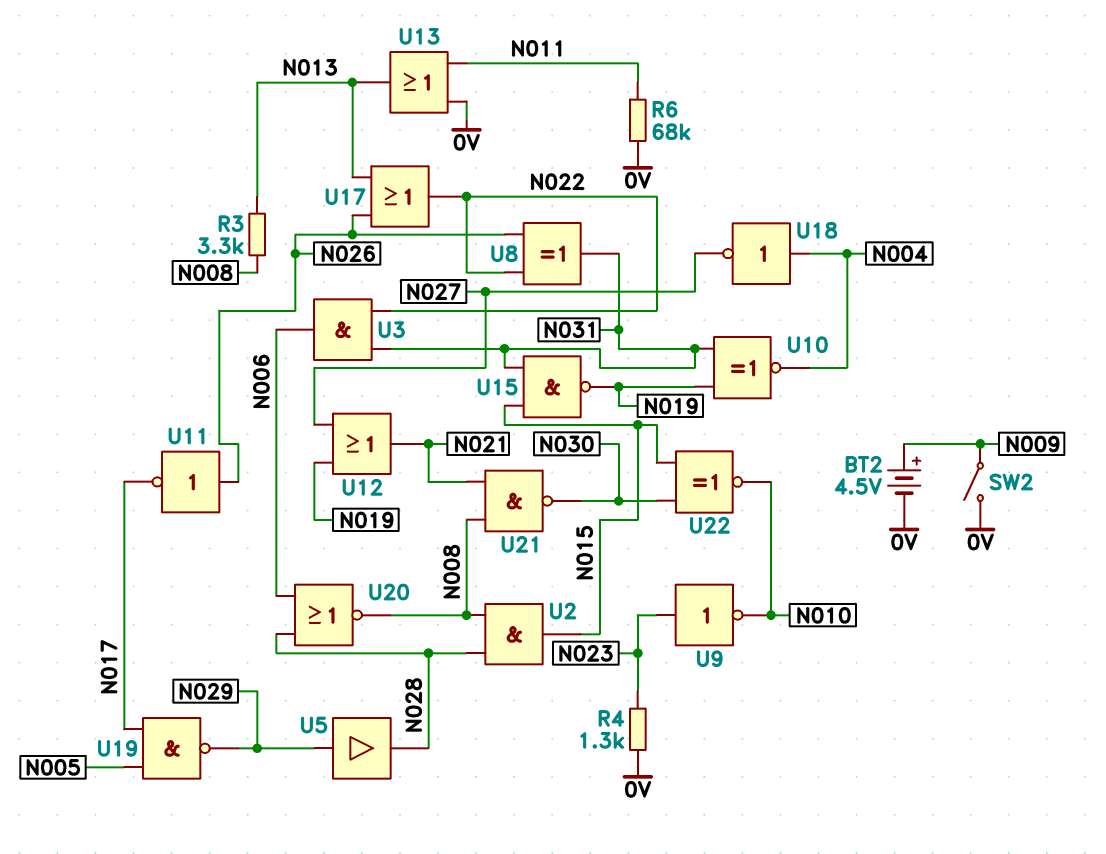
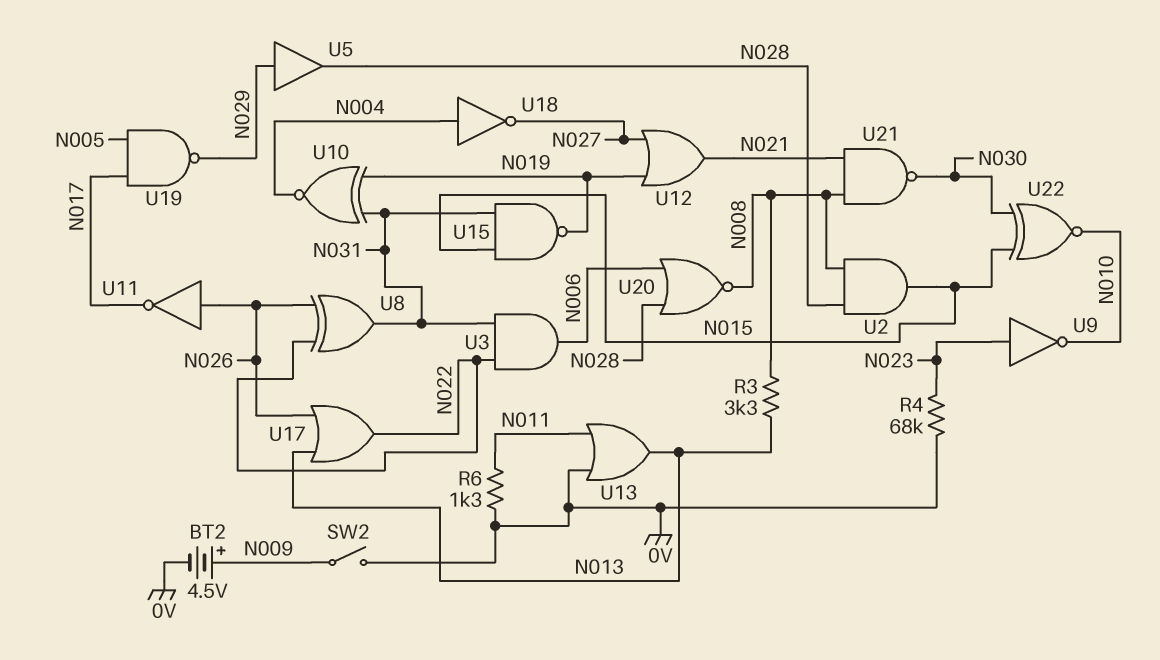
R4: 1.3k (0V, N023) -> 68k (0V, N023)
R6: 68k (0V, N011) -> 1.3k (0V, N011)

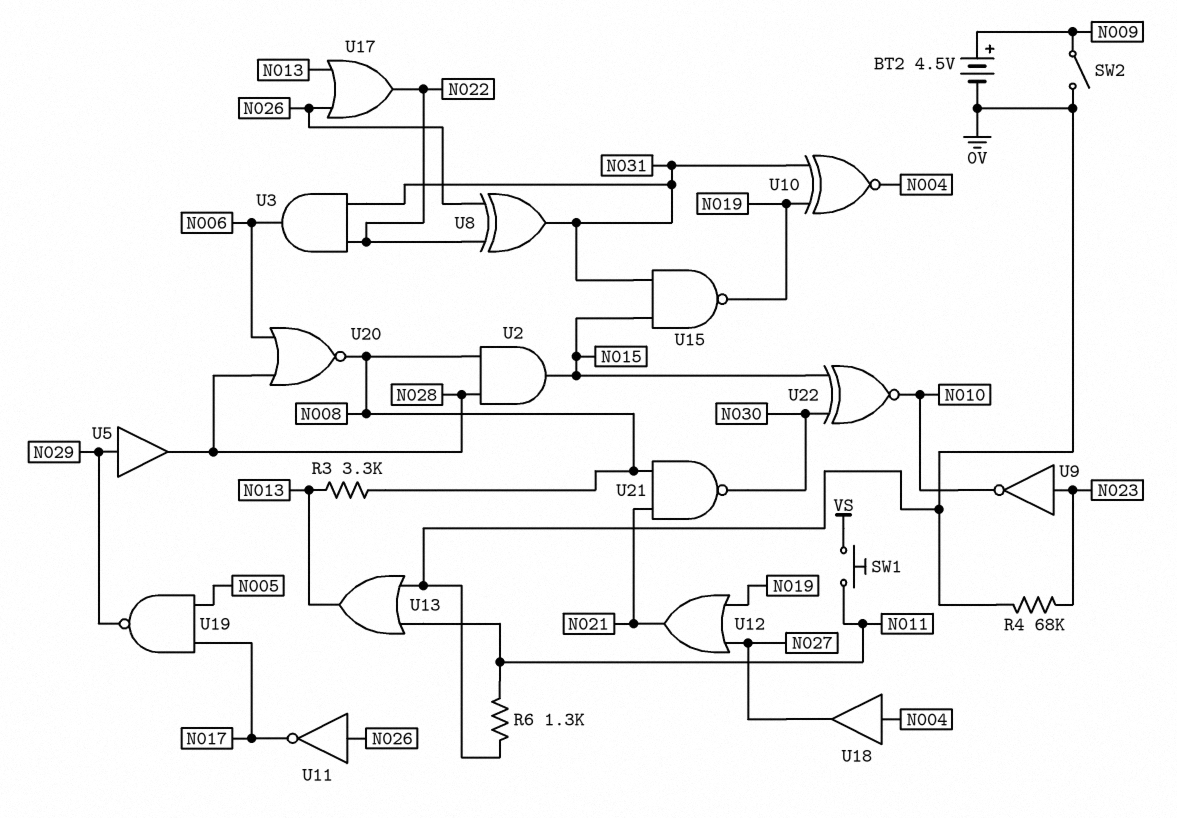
SW1: none -> button (N011, VS)
U18: NOT (in N004, out N027) -> buffer (in N004, out N027)

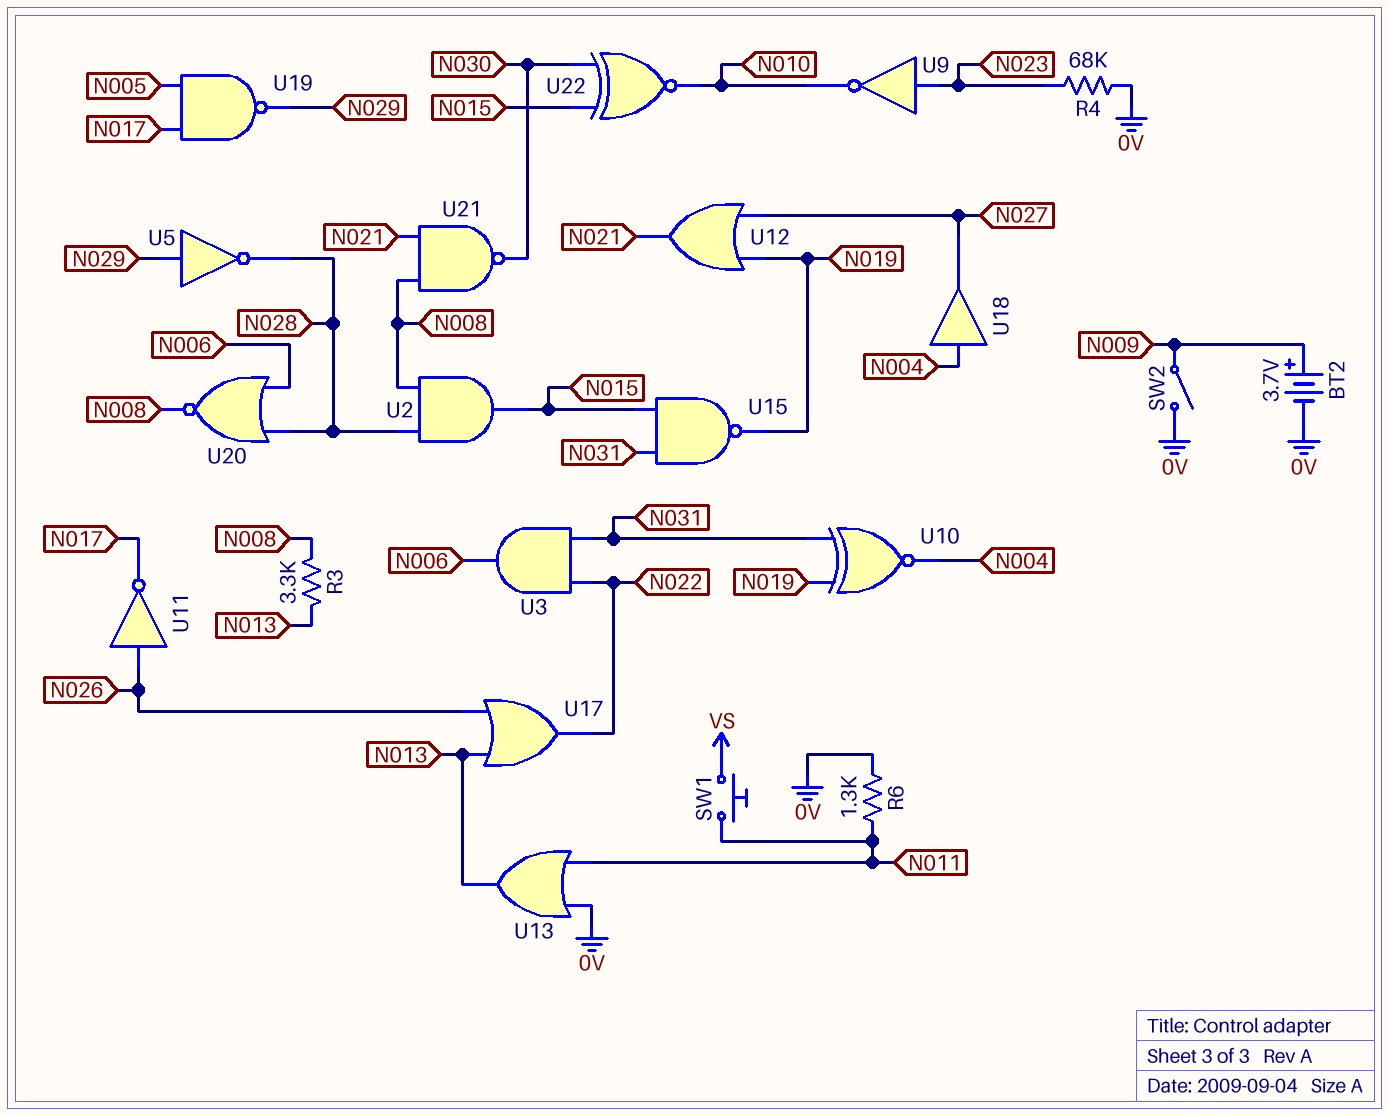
BT2: 4.5V (plus N009, minus 0V) -> 3.7V (plus N009, minus 0V)
U5: buffer (in N029, out N028) -> NOT (in N029, out N028)
U8: XOR (in N022, in N026, out N031) -> none

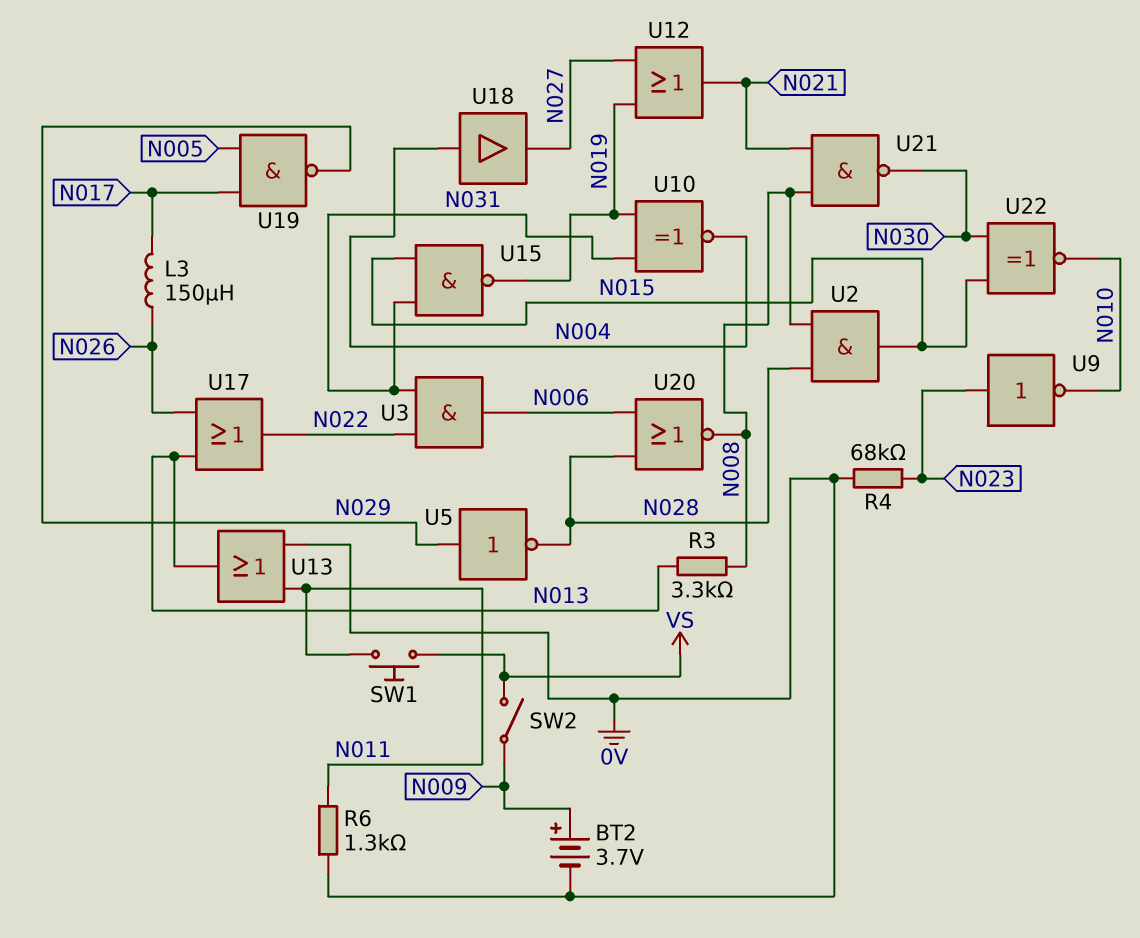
L3: none -> 150uH (N017, N026)
SW2: switch (0V, N009) -> switch (N009, VS)
U11: NOT (in N026, out N017) -> none

